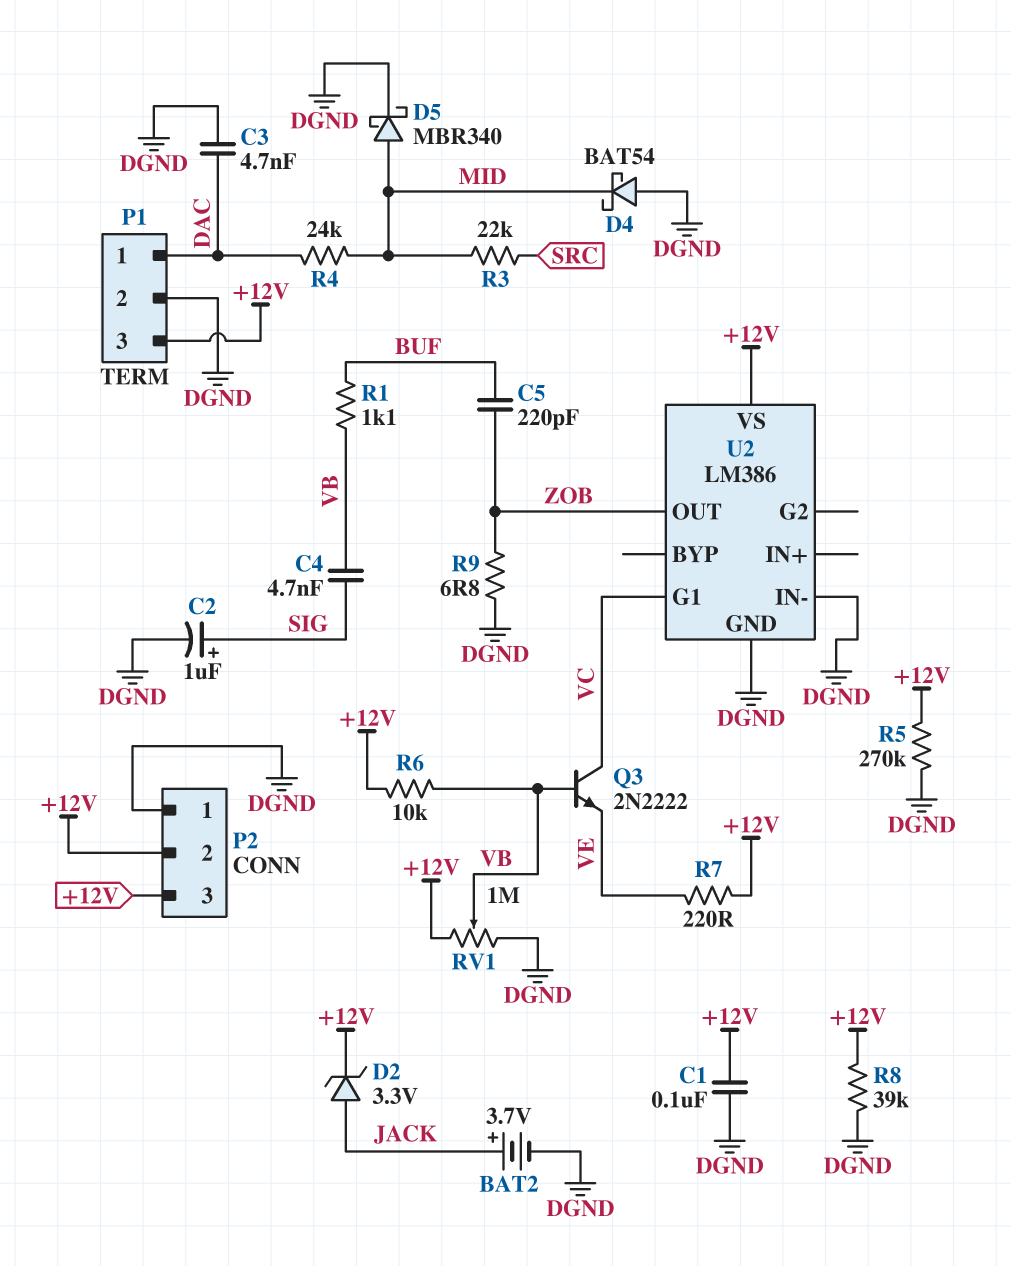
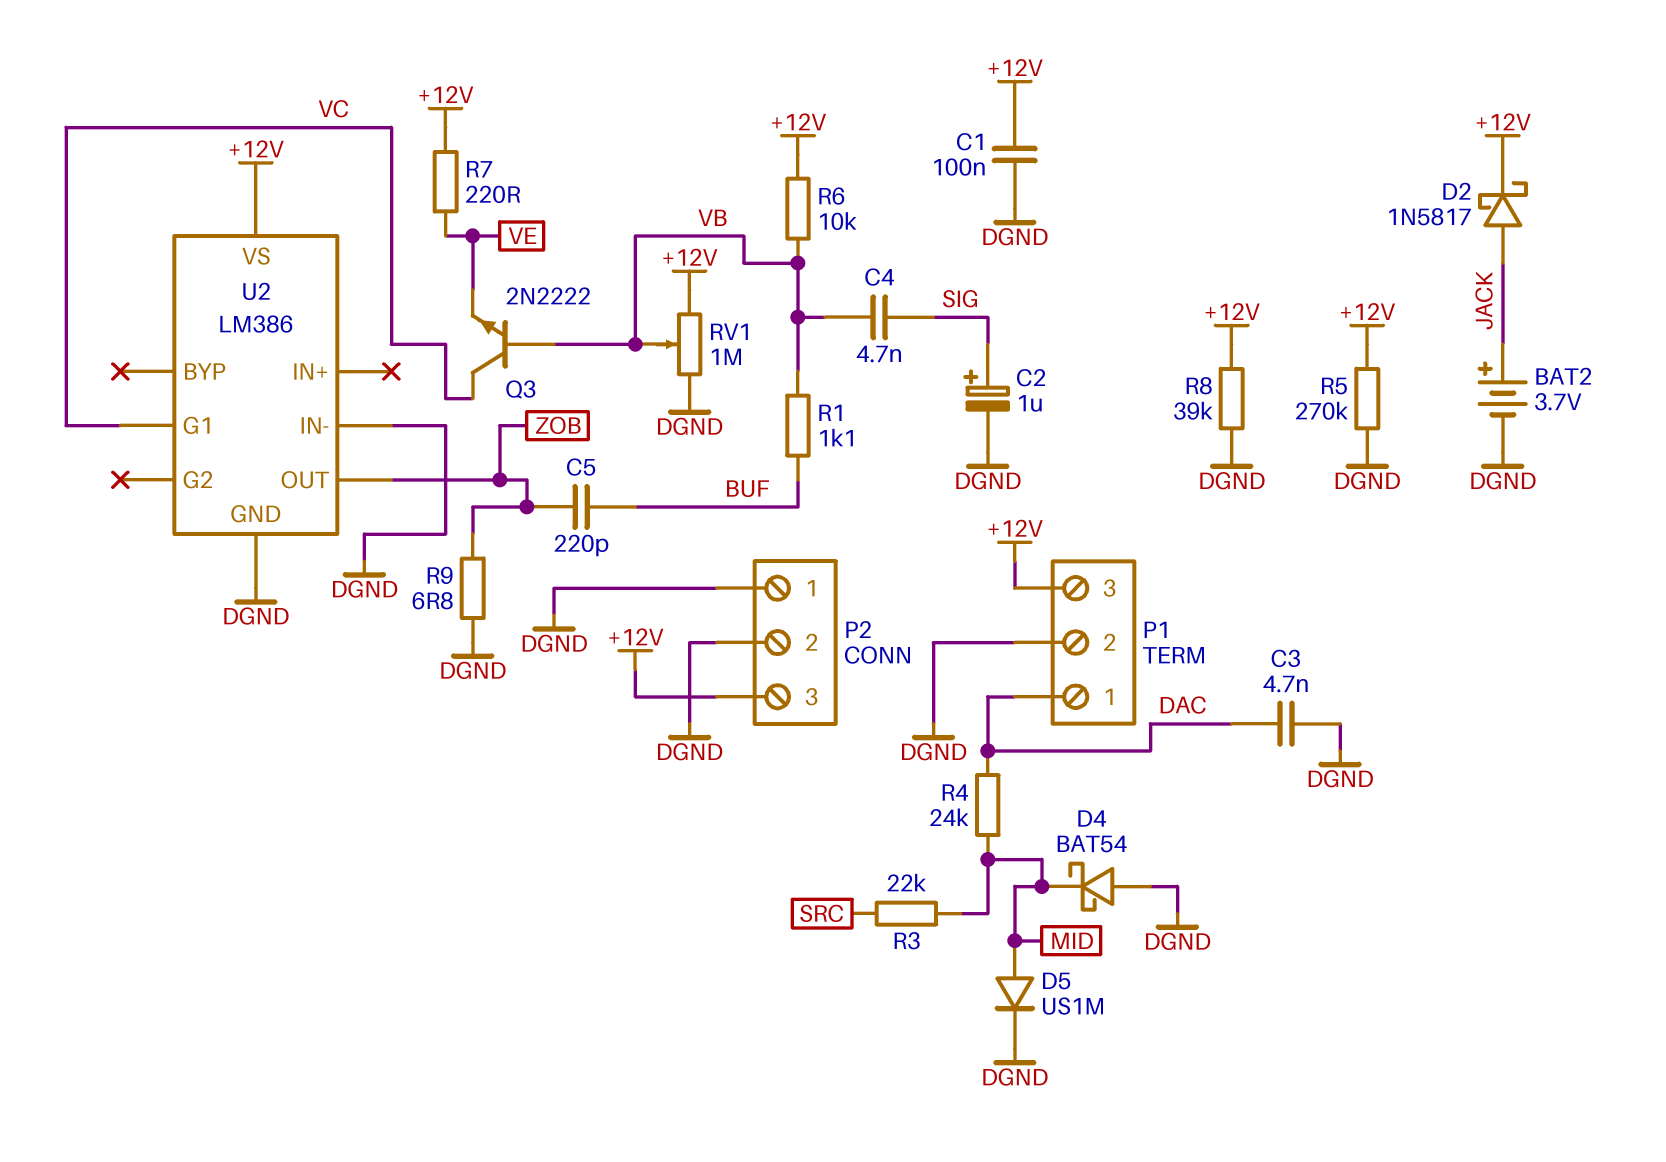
D2: zener 3.3V (A JACK, K +12V) -> schottky 1N5817 (A JACK, K +12V)
D5: schottky MBR340 (A MID, K DGND) -> diode US1M (A MID, K DGND)
P2 pin 2: +12V -> DGND

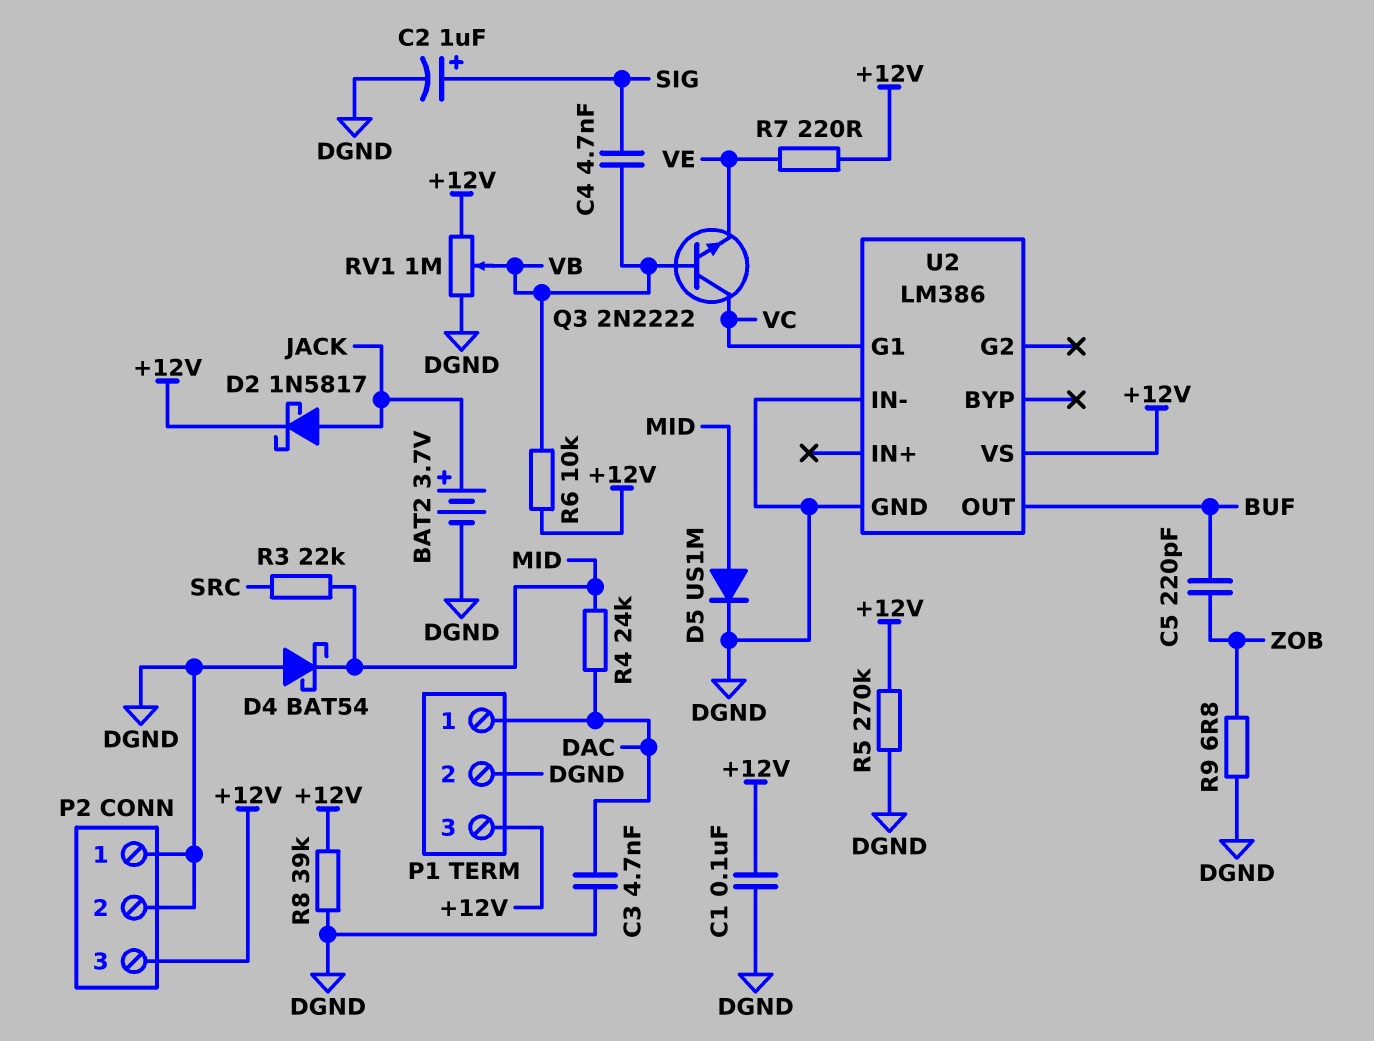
R1: 1.1k (BUF, VB) -> none
U2 pin OUT: ZOB -> BUF

